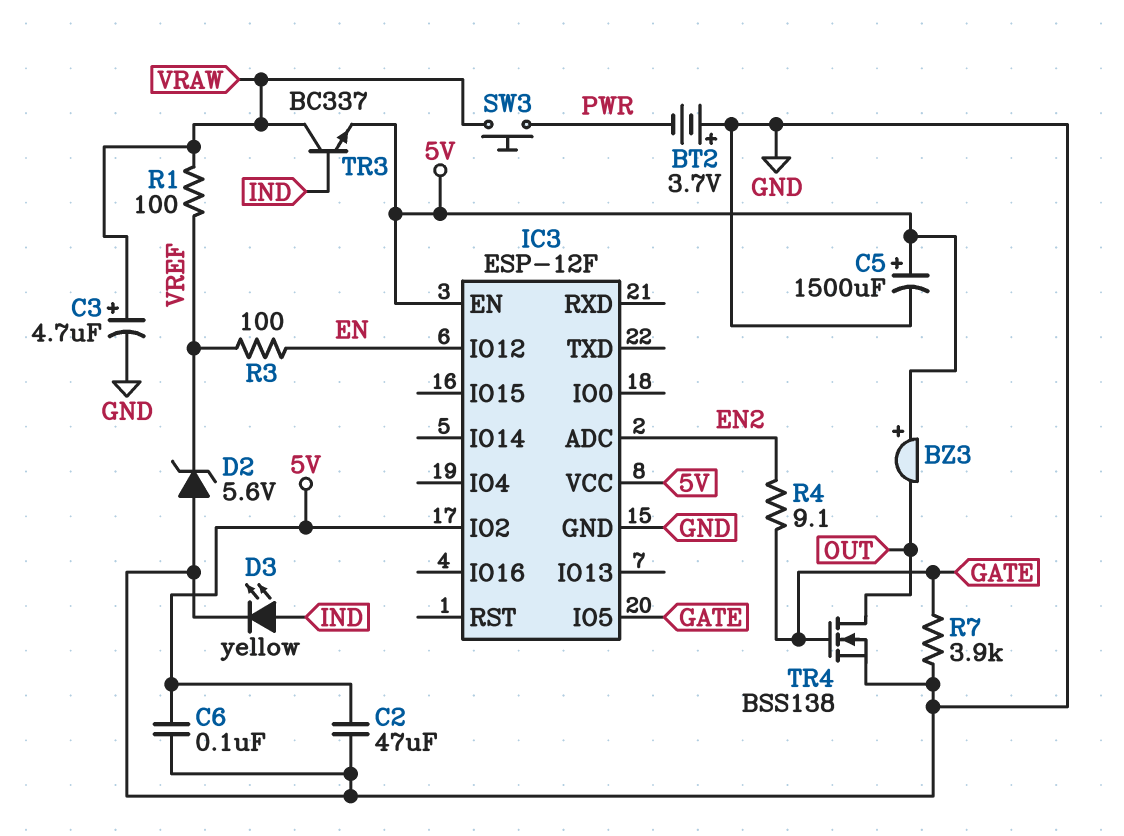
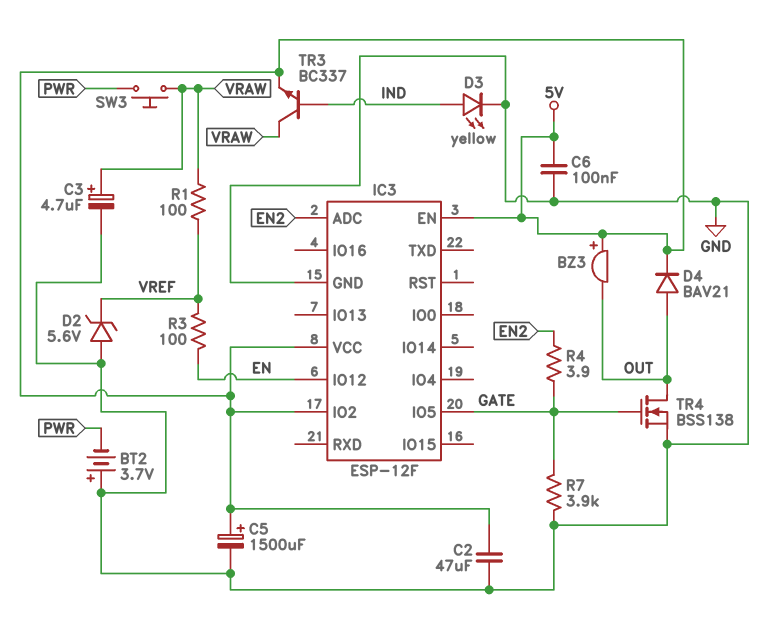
D4: none -> diode BAV21 (A OUT, K 5V)
R4: 9.1 (EN2, GATE) -> 3.9 (EN2, GATE)

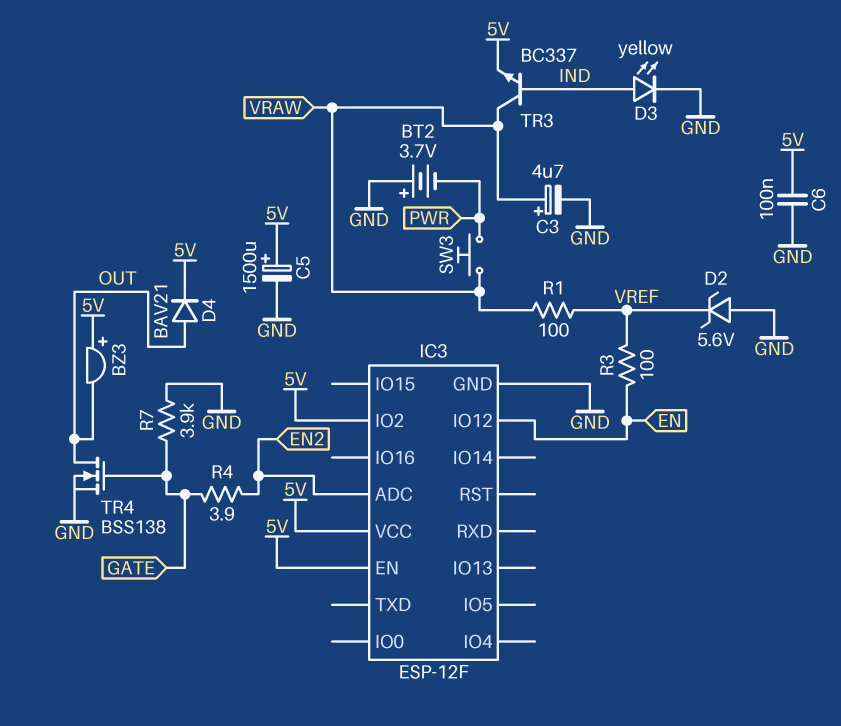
C2: 47uF (5V, GND) -> none
IC3 pin IO5: GATE -> none

